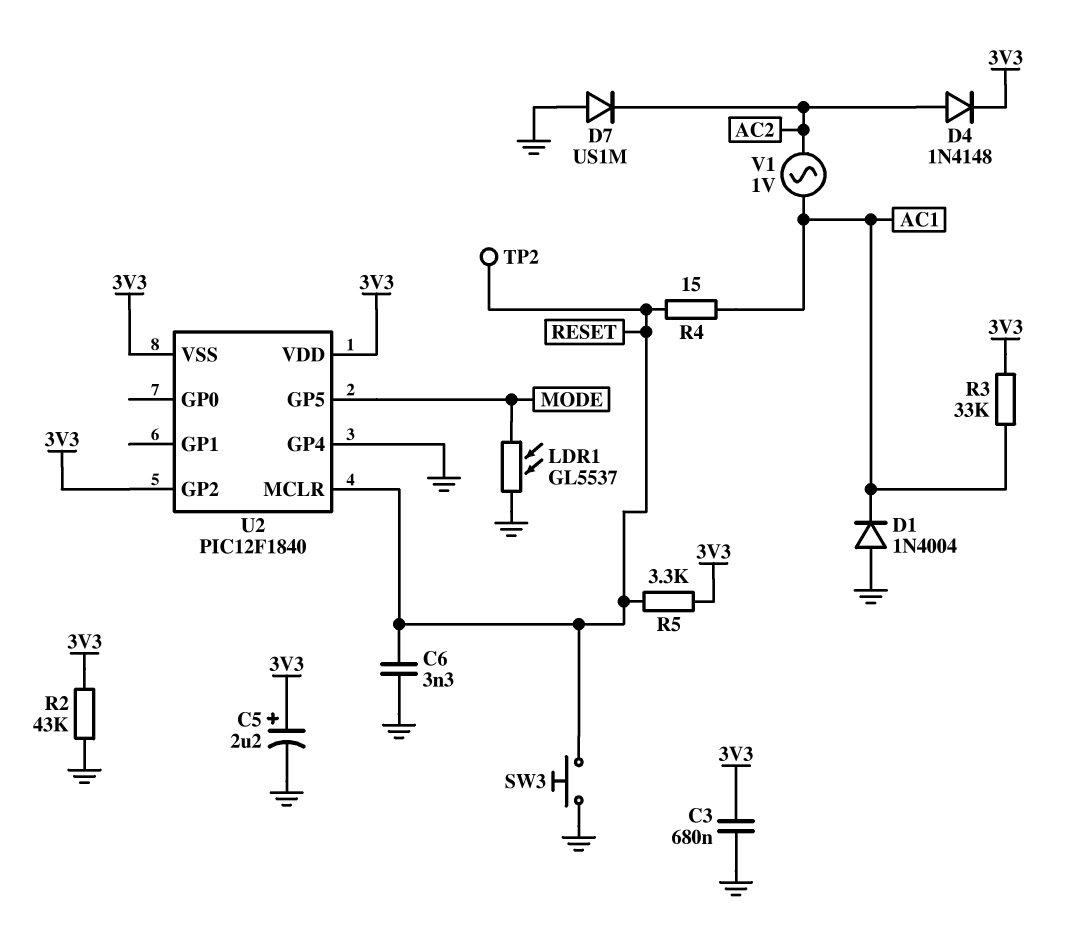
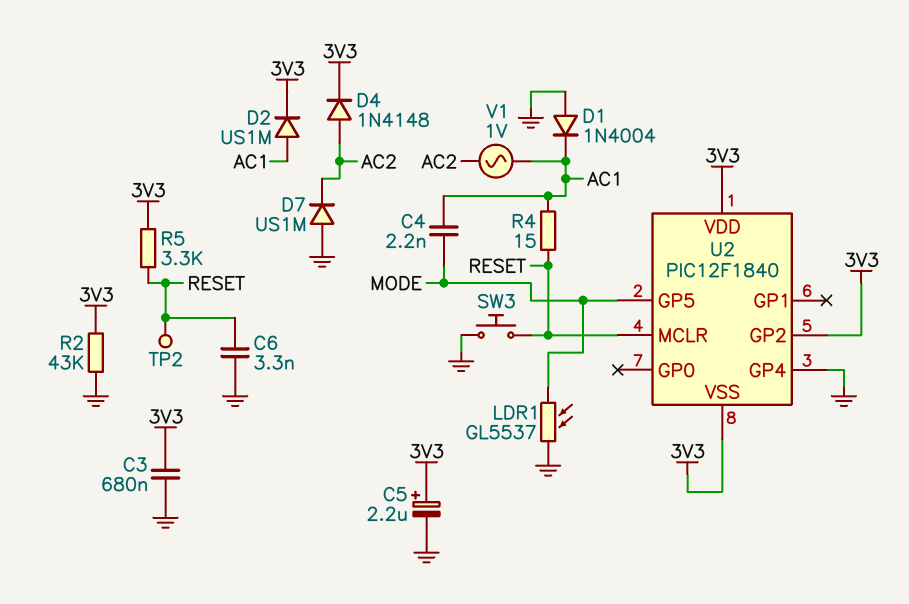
C4: none -> 2.2nF (AC1, MODE)
D2: none -> diode US1M (A AC1, K 3V3)
R3: 33k (3V3, AC1) -> none

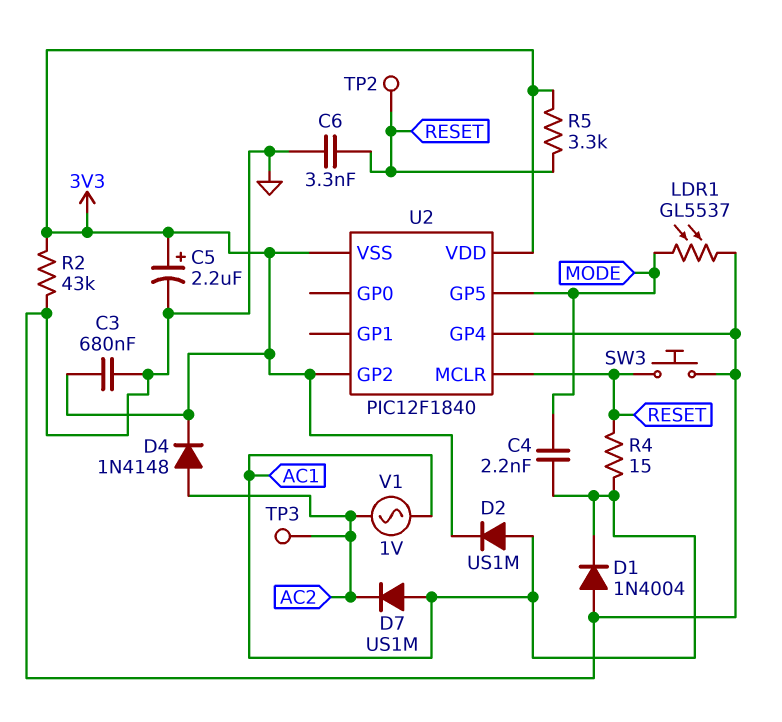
D7: diode US1M (A GND, K AC2) -> diode US1M (A AC1, K AC2)
TP3: none -> test point (AC2)

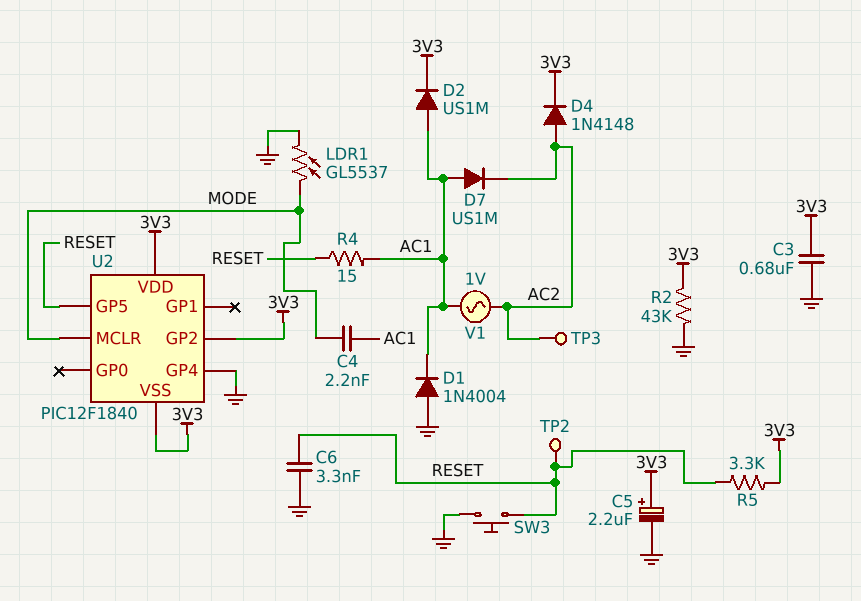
U2 pin GP5: MODE -> RESET
U2 pin MCLR: RESET -> MODE

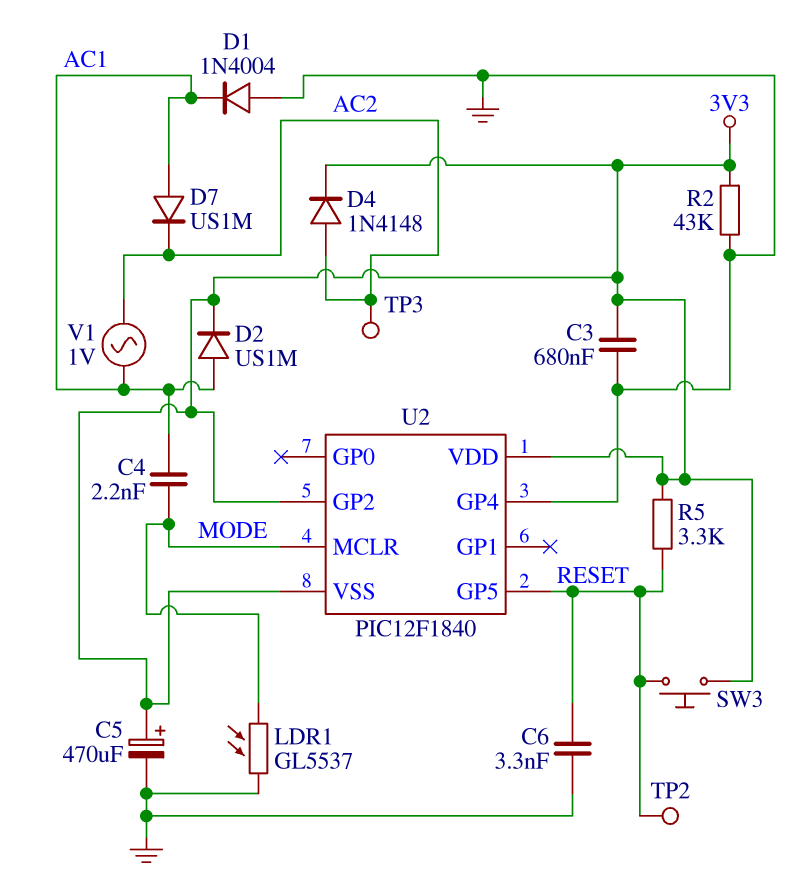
C5: 2.2uF (plus 3V3, minus GND) -> 470uF (plus 3V3, minus GND)
R4: 15 (AC1, RESET) -> none
SW3: button (GND, RESET) -> button (3V3, RESET)

